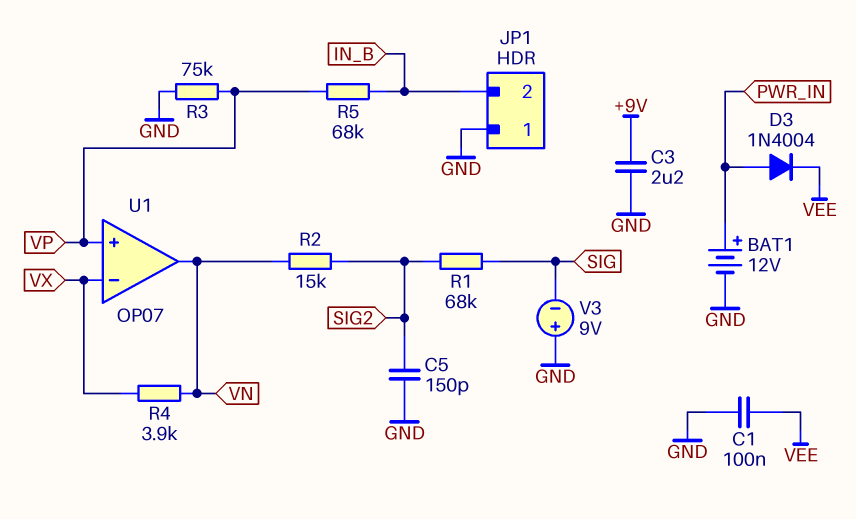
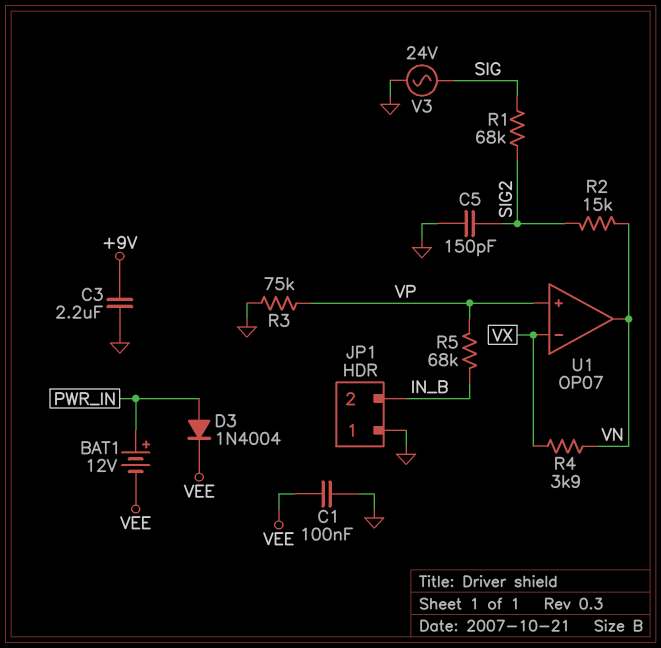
BAT1: 12V (plus PWR_IN, minus GND) -> 12V (plus PWR_IN, minus VEE)
V3: 9V (plus GND, minus SIG) -> AC 24V (GND, SIG)

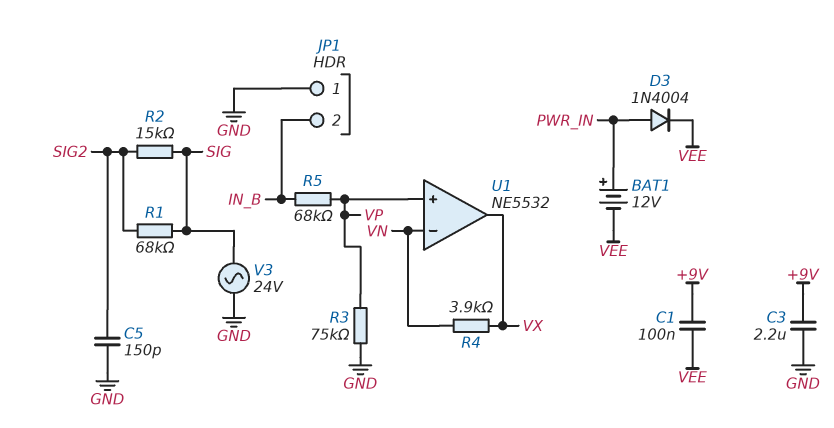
C1: 100nF (GND, VEE) -> 100nF (+9V, VEE)
R2: 15k (SIG2, VN) -> 15k (SIG, SIG2)
U1: OP07 -> NE5532
U1 pin in-: VX -> VN
U1 pin out: VN -> VX

